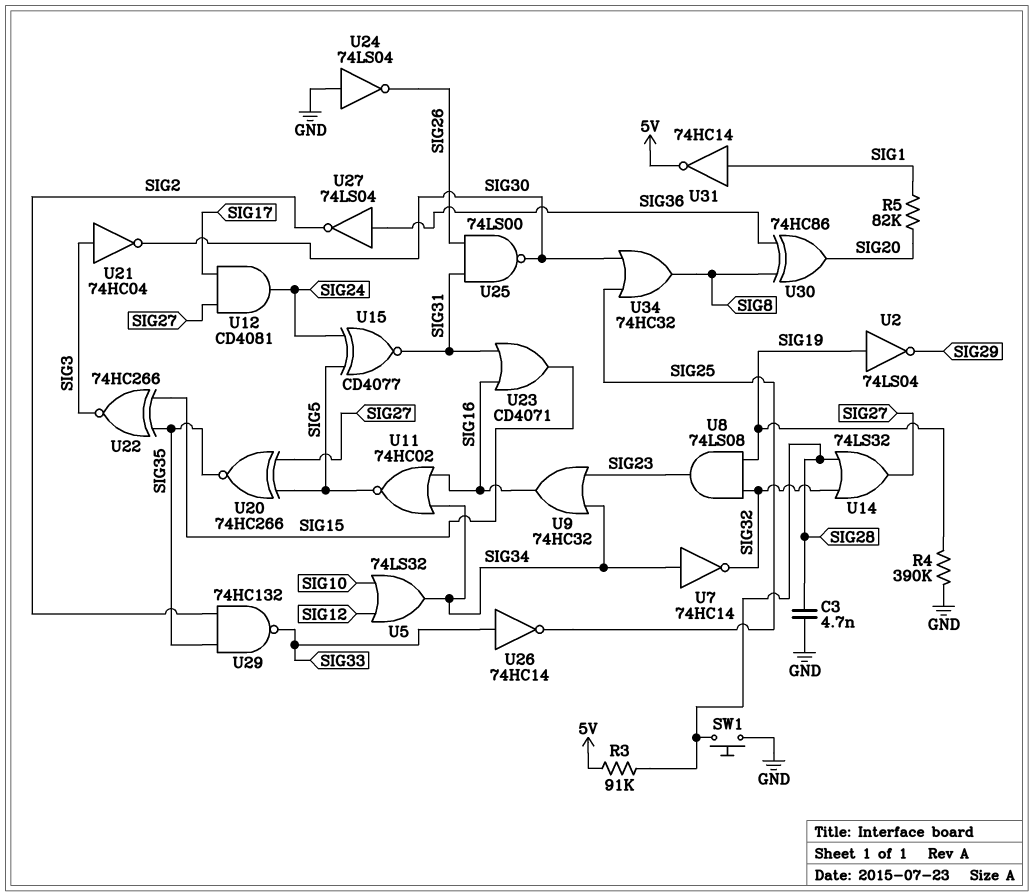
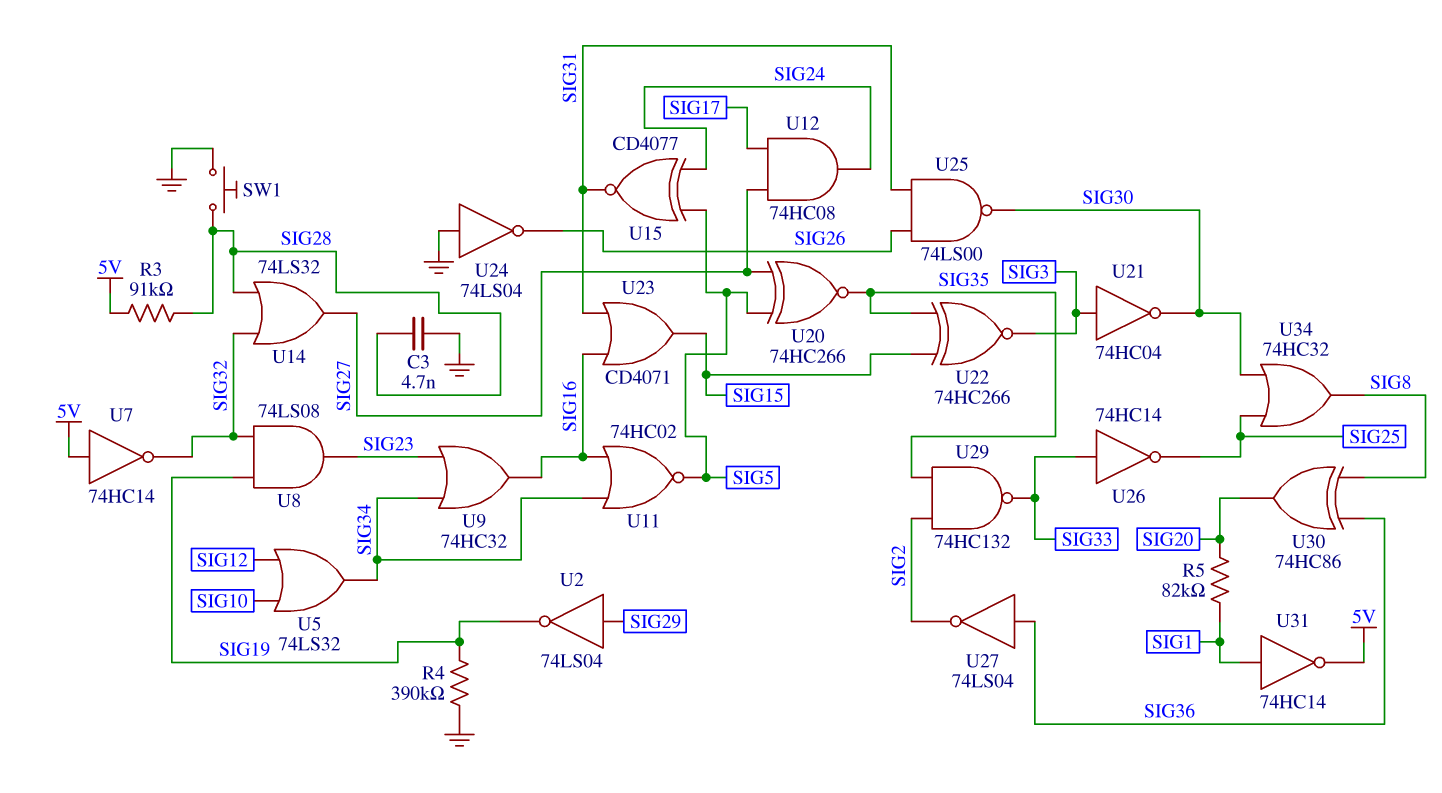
U2: NOT 74LS04 (in SIG19, out SIG29) -> NOT 74LS04 (in SIG29, out SIG19)
U7: NOT 74HC14 (in SIG34, out SIG32) -> NOT 74HC14 (in 5V, out SIG32)
U12: AND CD4081 (in SIG17, in SIG27, out SIG24) -> AND 74HC08 (in SIG17, in SIG27, out SIG24)

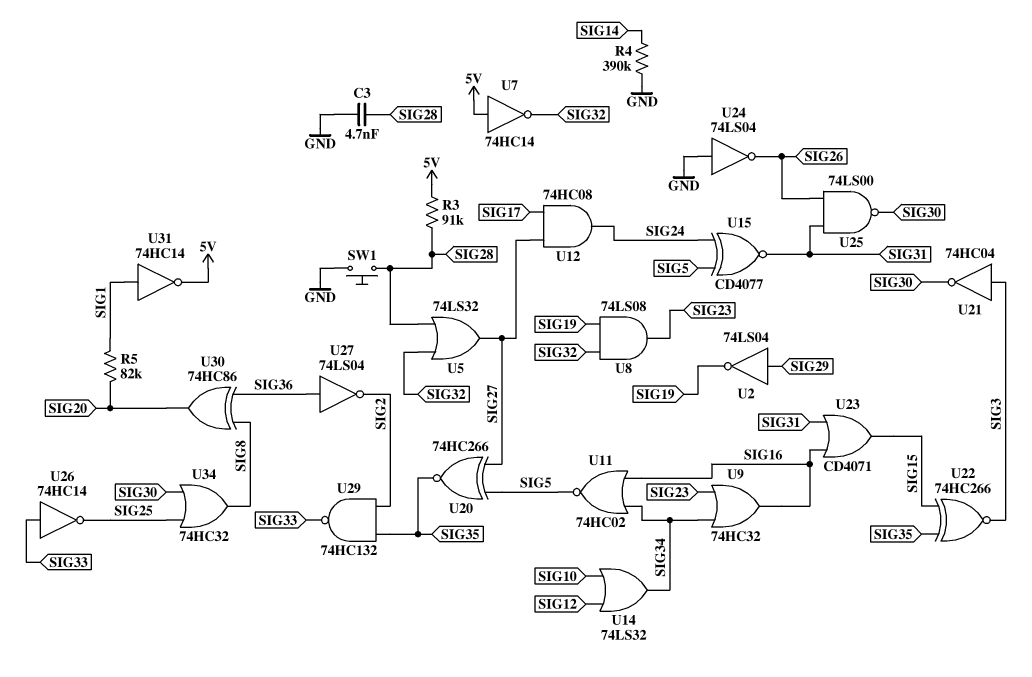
R4: 390k (GND, SIG19) -> 390k (GND, SIG14)
U5: OR 74LS32 (in SIG10, in SIG12, out SIG34) -> OR 74LS32 (in SIG28, in SIG32, out SIG27)
U14: OR 74LS32 (in SIG28, in SIG32, out SIG27) -> OR 74LS32 (in SIG10, in SIG12, out SIG34)

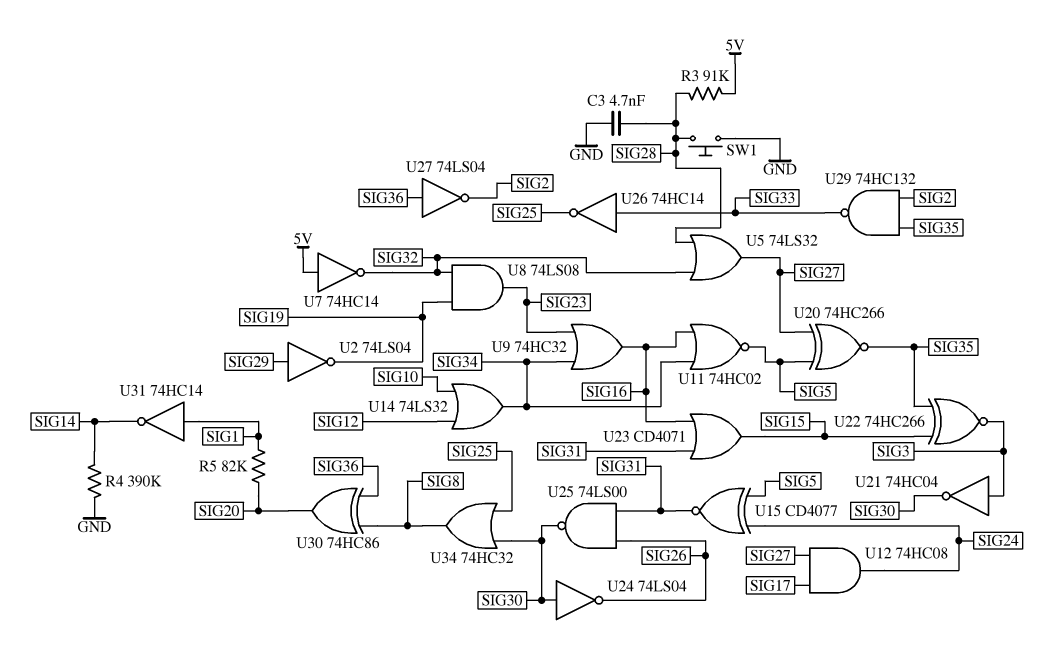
U24: NOT 74LS04 (in GND, out SIG26) -> NOT 74LS04 (in SIG30, out SIG26)
U31: NOT 74HC14 (in SIG1, out 5V) -> NOT 74HC14 (in SIG1, out SIG14)

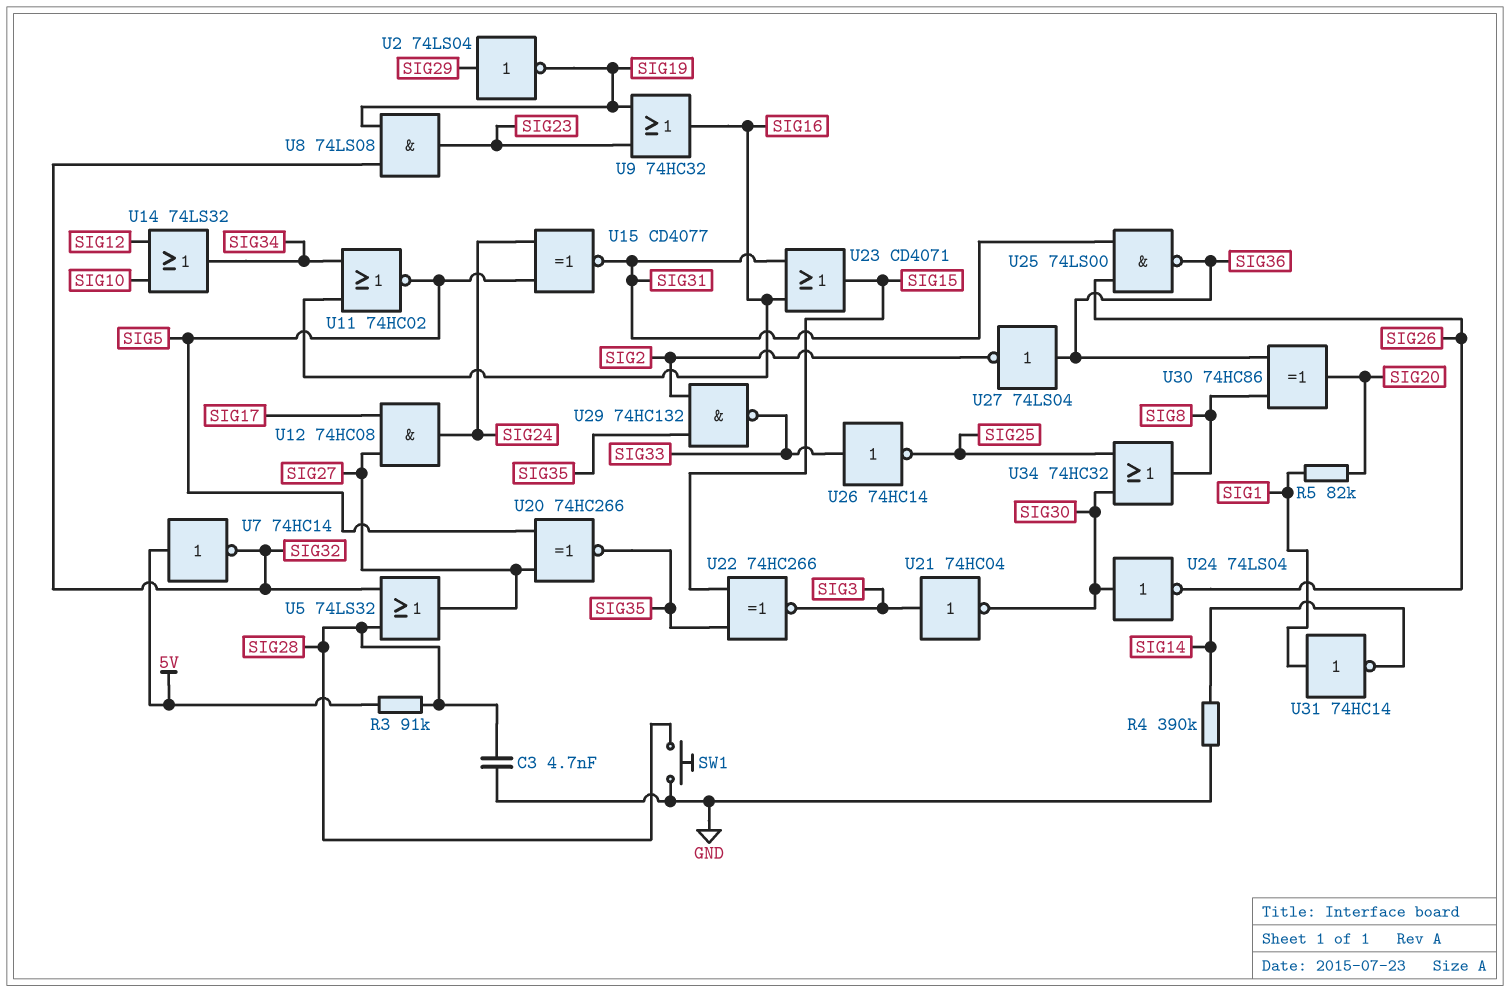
U9: OR 74HC32 (in SIG23, in SIG34, out SIG16) -> OR 74HC32 (in SIG19, in SIG23, out SIG16)
U25: NAND 74LS00 (in SIG26, in SIG31, out SIG30) -> NAND 74LS00 (in SIG26, in SIG31, out SIG36)

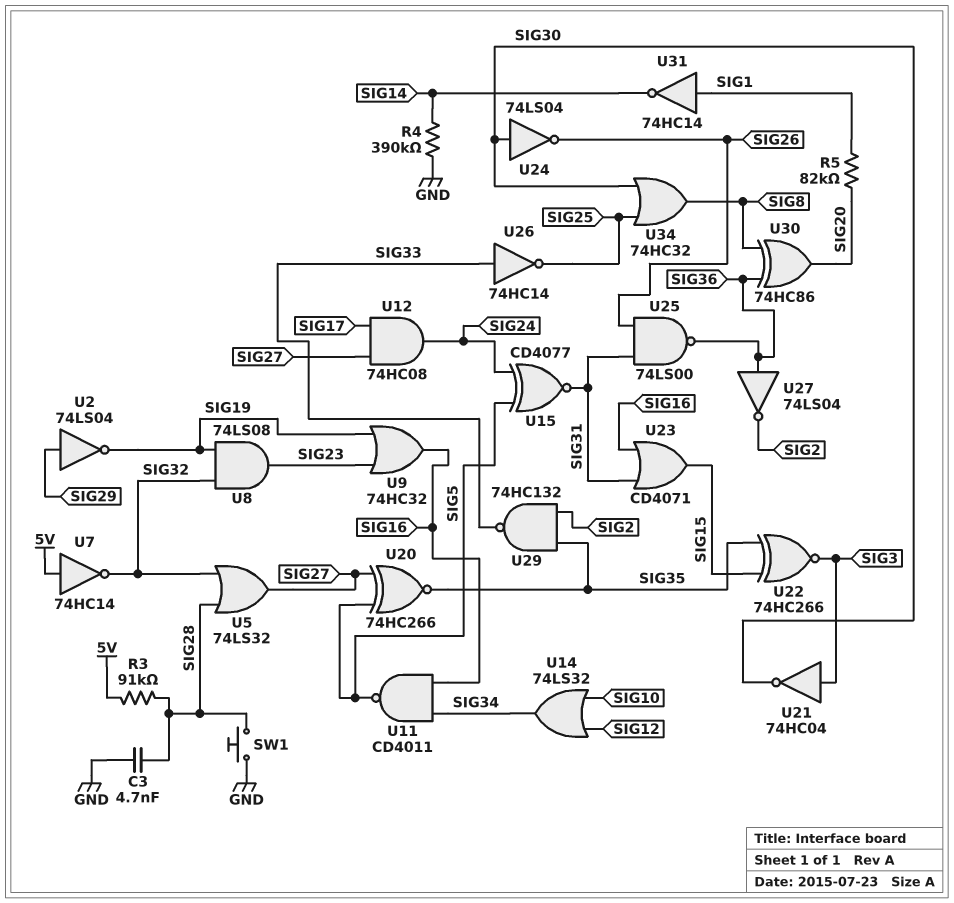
U11: NOR 74HC02 (in SIG16, in SIG34, out SIG5) -> NAND CD4011 (in SIG16, in SIG34, out SIG5)

